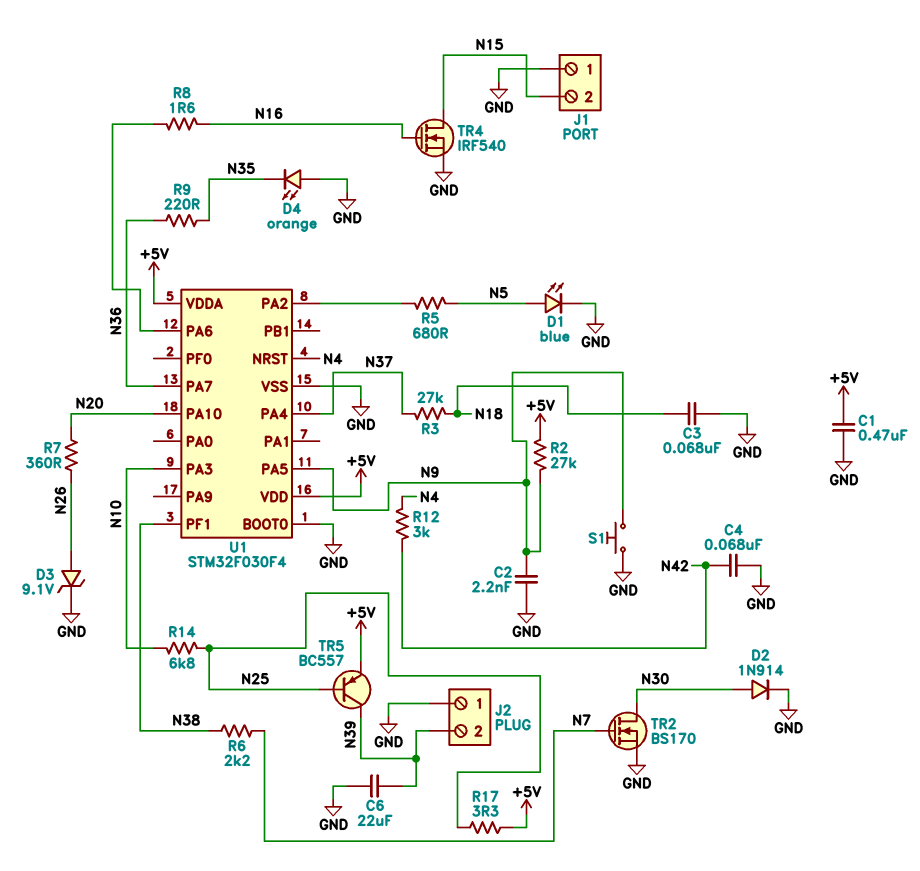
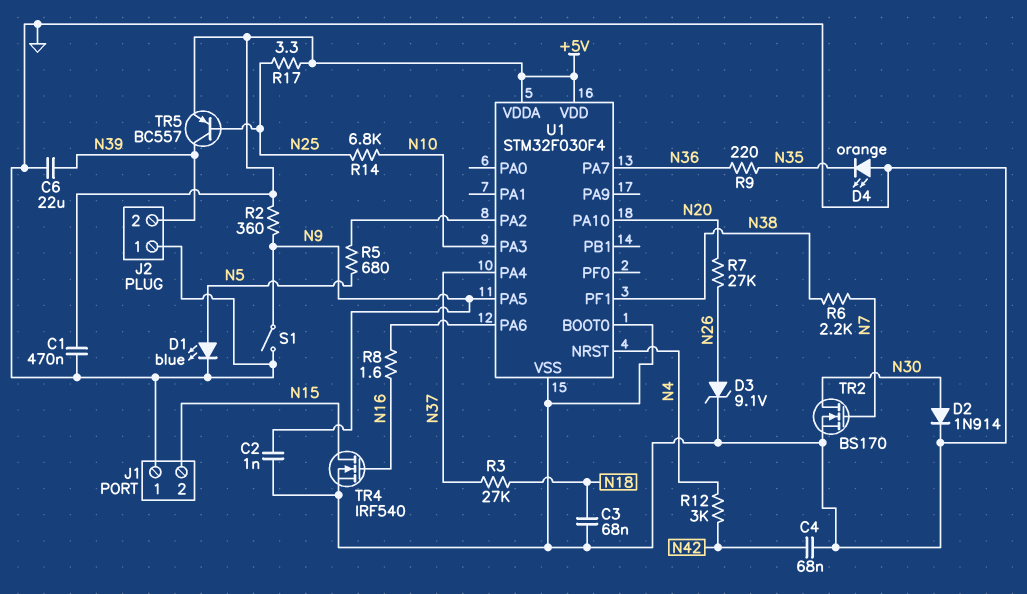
C2: 2.2nF (GND, N9) -> 1nF (GND, N9)
R2: 27k (+5V, N9) -> 360 (+5V, N9)
R7: 360 (N20, N26) -> 27k (N20, N26)
S1: button (GND, N9) -> switch (GND, N9)

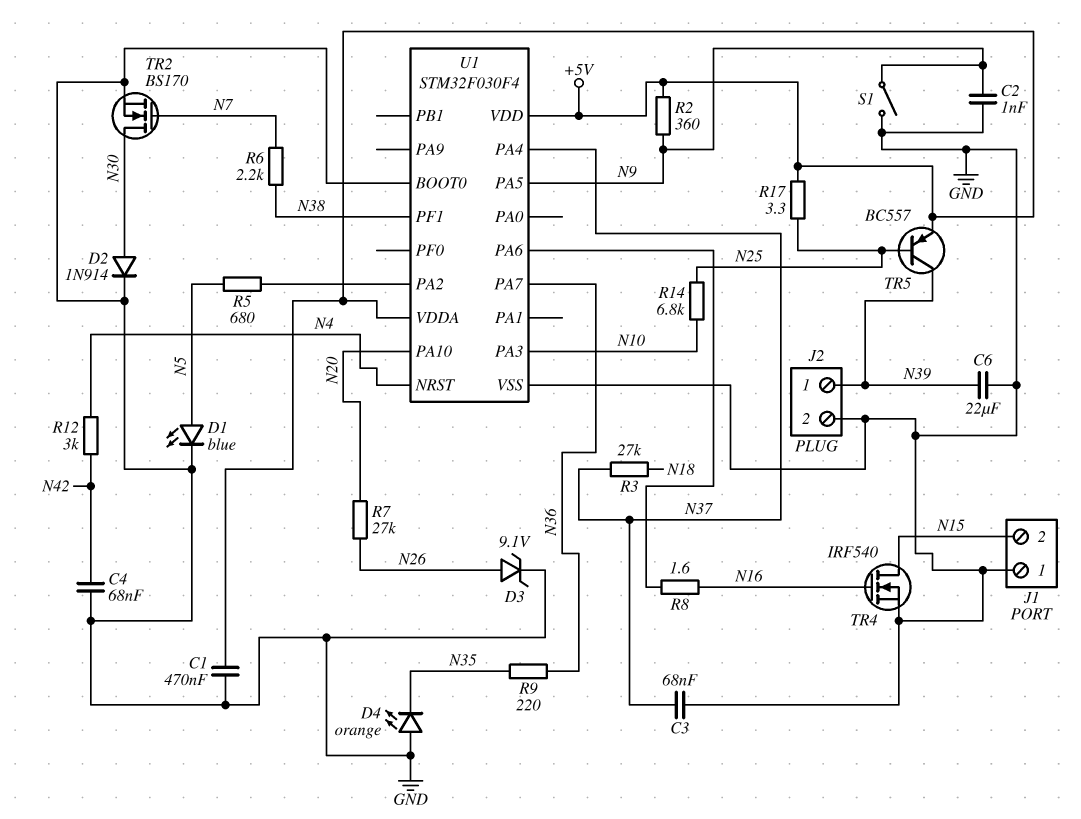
C3: 68nF (GND, N18) -> 68nF (GND, N37)
J2 pin 1: GND -> N39
J2 pin 2: N39 -> GND

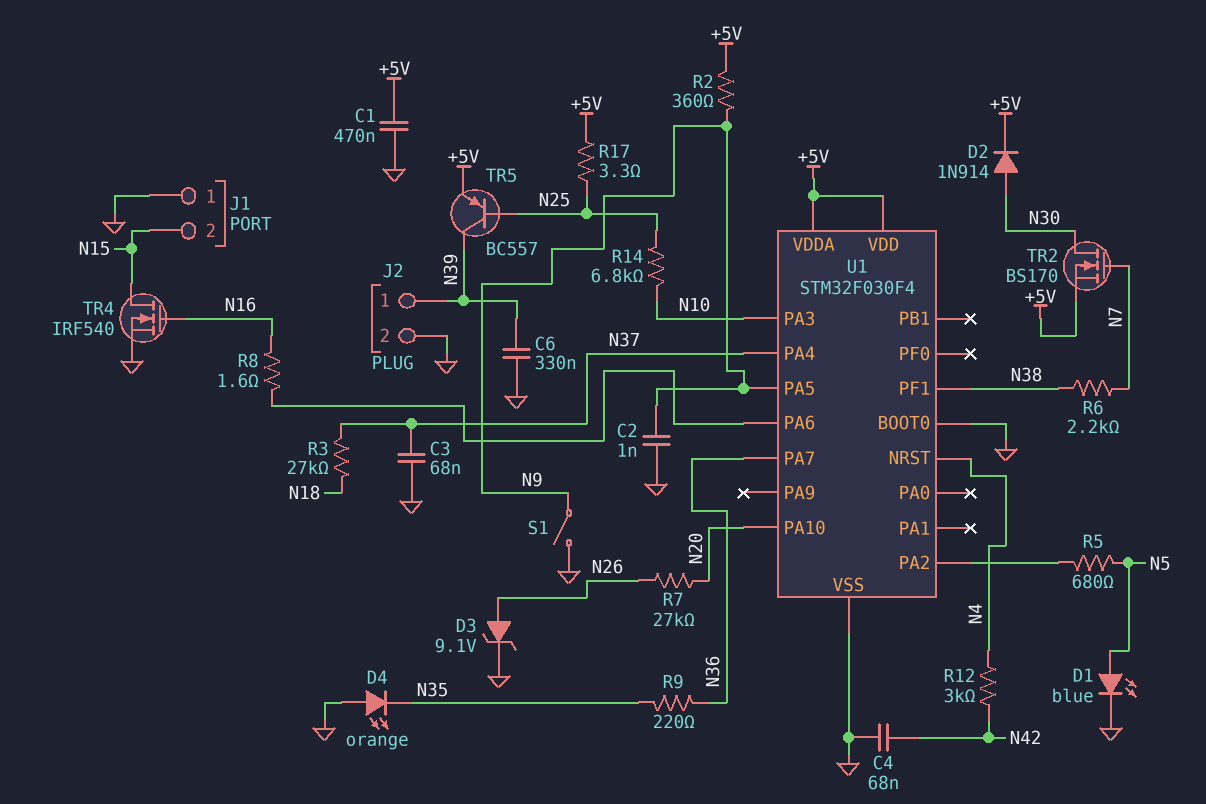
C6: 22uF (GND, N39) -> 330nF (GND, N39)
D2: diode 1N914 (A N30, K GND) -> diode 1N914 (A N30, K +5V)
TR2: NMOS BS170 (G N7, D N30, S GND) -> NMOS BS170 (G N7, D N30, S +5V)

